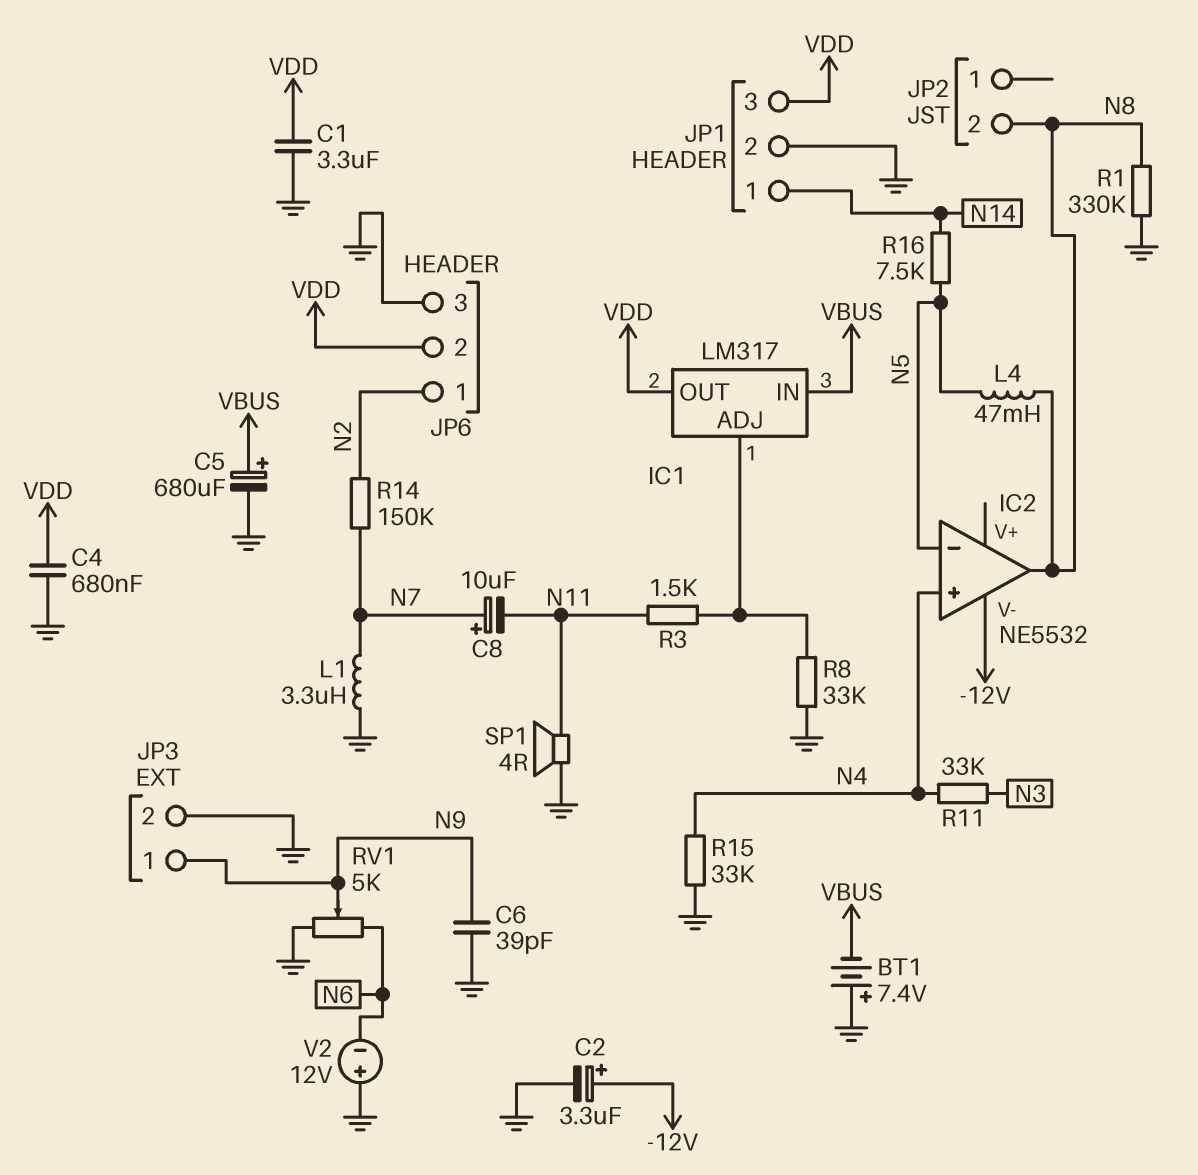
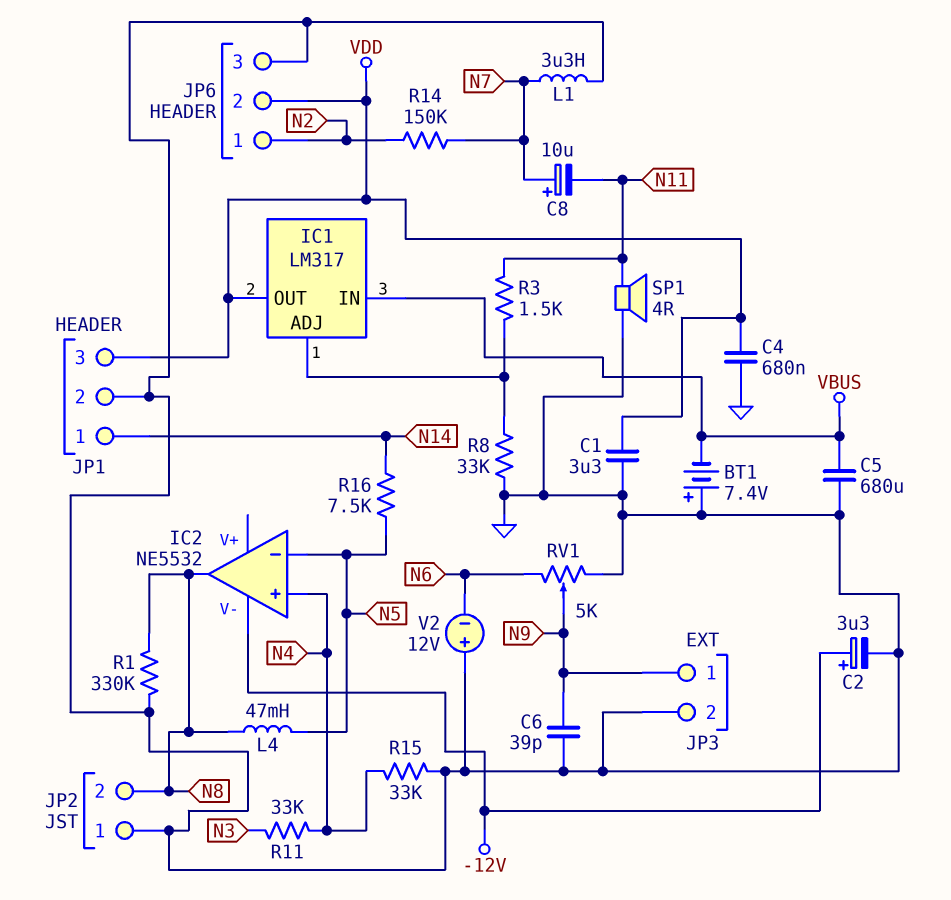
C5: 680uF (plus VBUS, minus GND) -> 680uF (GND, VBUS)
JP2 pin 1: none -> GND

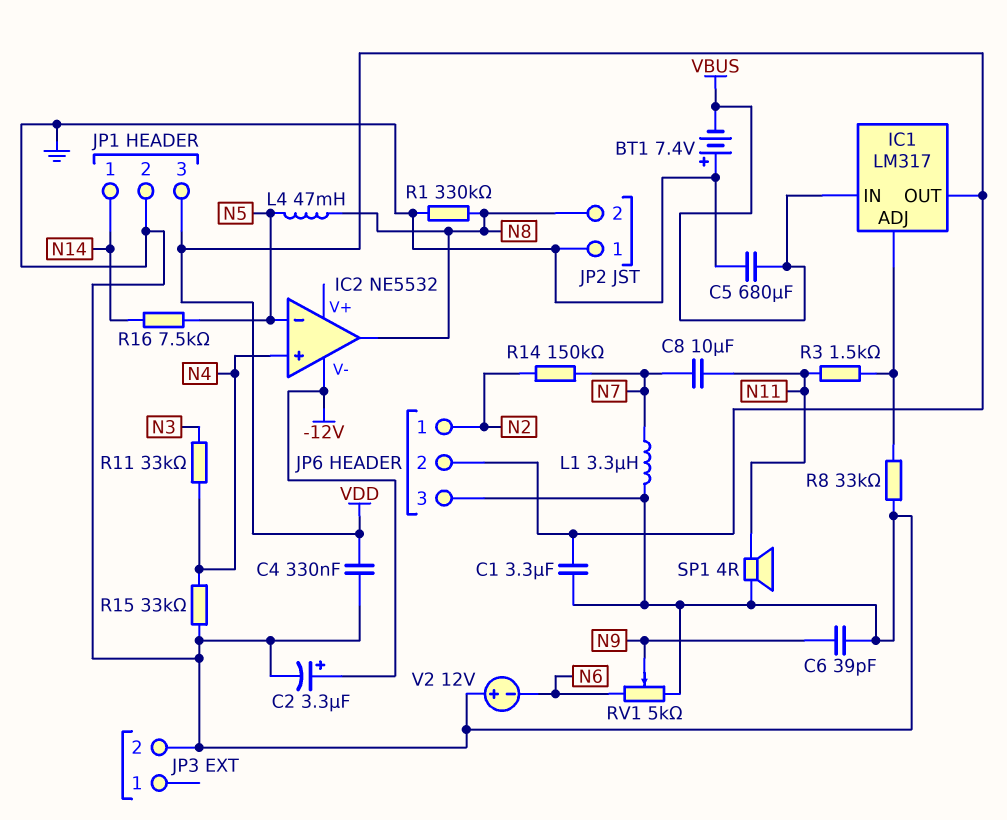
C4: 680nF (GND, VDD) -> 330nF (GND, VDD)
C8: 10uF (plus N7, minus N11) -> 10uF (N7, N11)
JP3 pin 1: N9 -> none

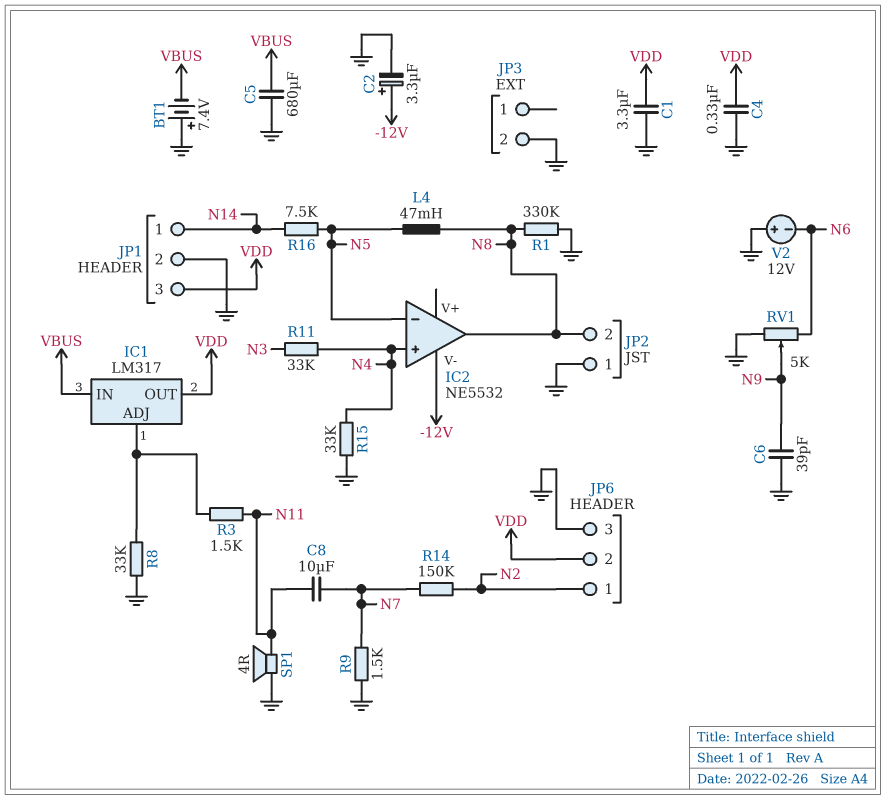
L1: 3.3uH (GND, N7) -> none
R9: none -> 1.5k (GND, N7)

